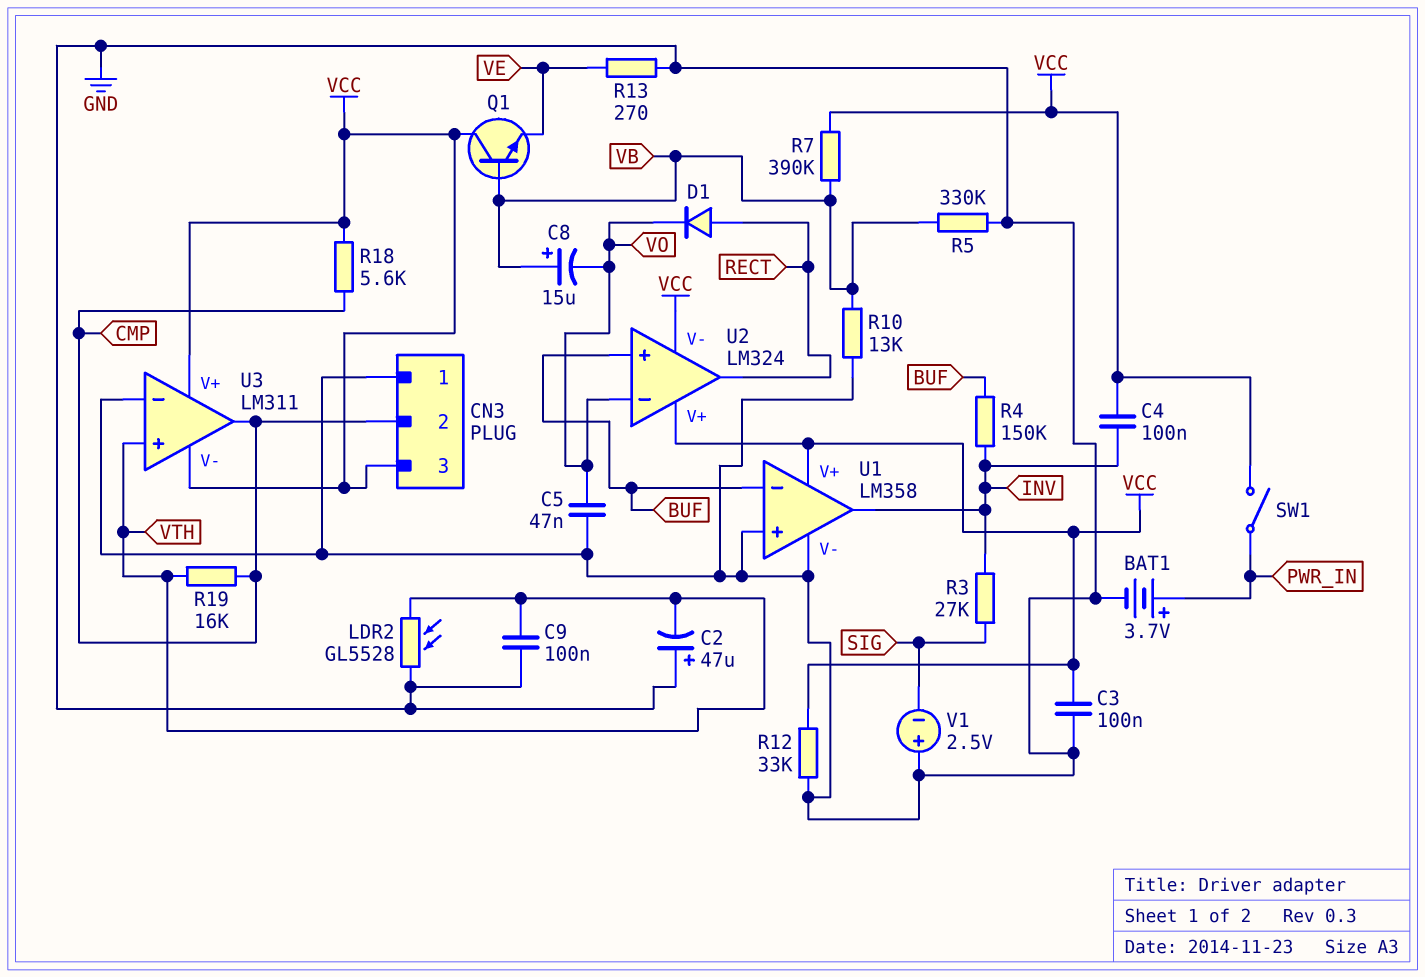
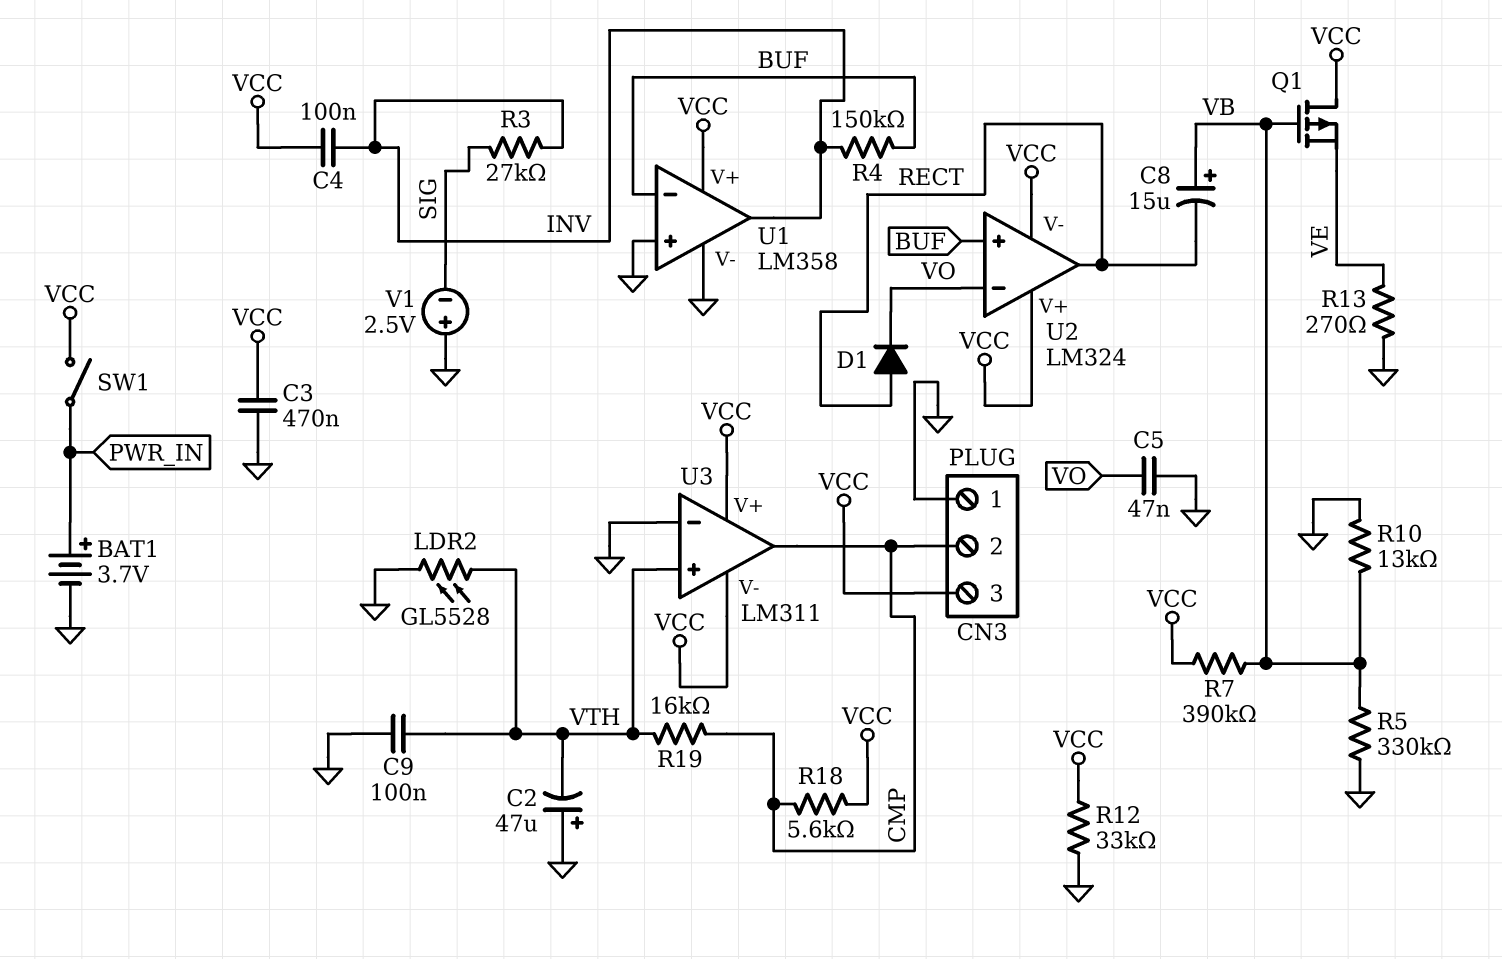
C3: 100nF (GND, VCC) -> 470nF (GND, VCC)
C8: 15uF (plus VB, minus VO) -> 15uF (plus VB, minus RECT)
Q1: NPN (B VB, C VCC, E VE) -> PMOS (G VB, D VCC, S VE)

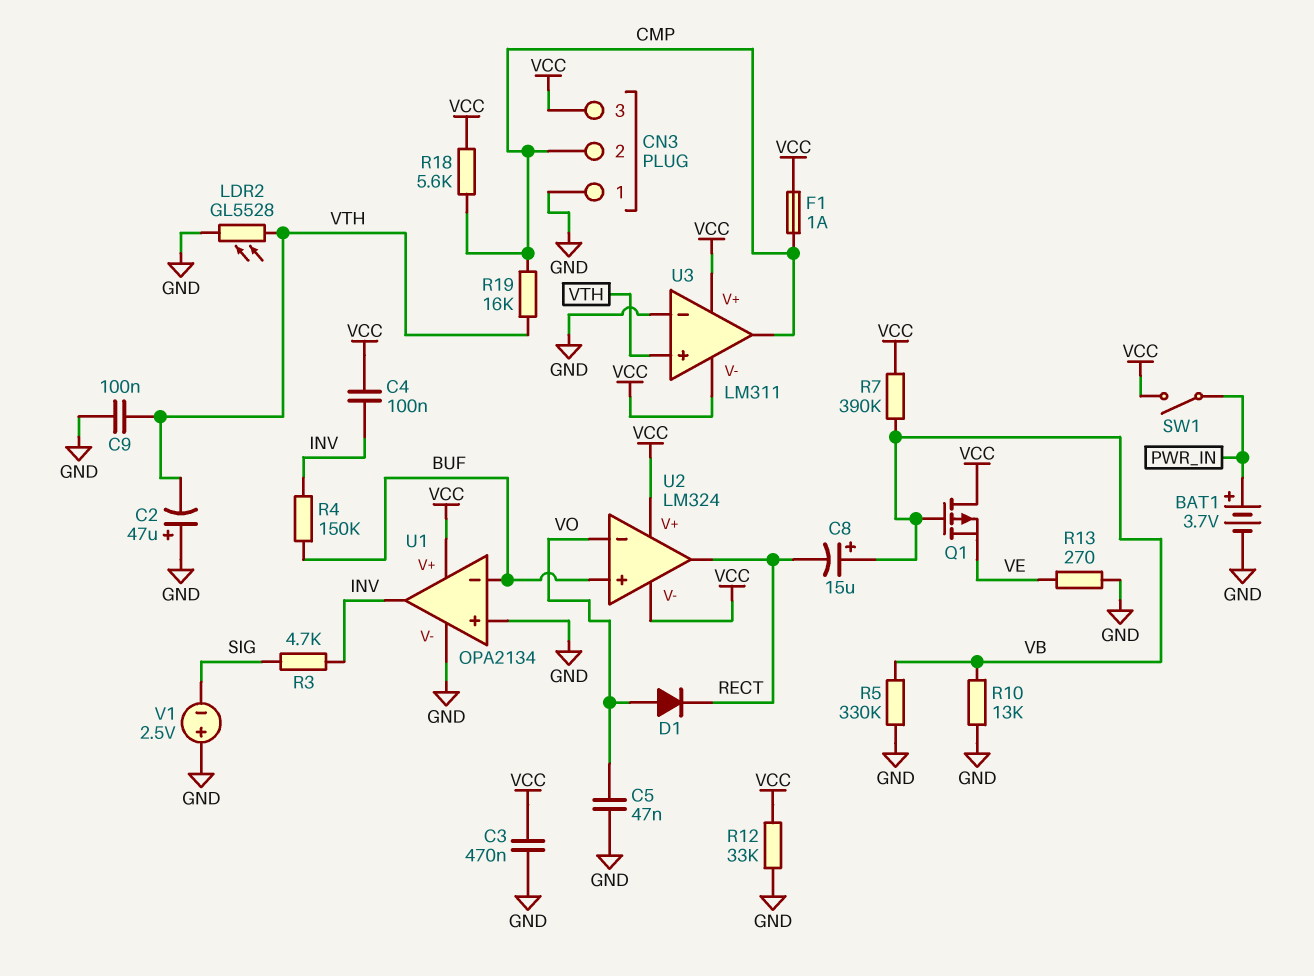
D1: diode (A RECT, K VO) -> diode (A VO, K RECT)
F1: none -> 1A (CMP, VCC)
R3: 27k (INV, SIG) -> 4.7k (INV, SIG)
U1: LM358 -> OPA2134

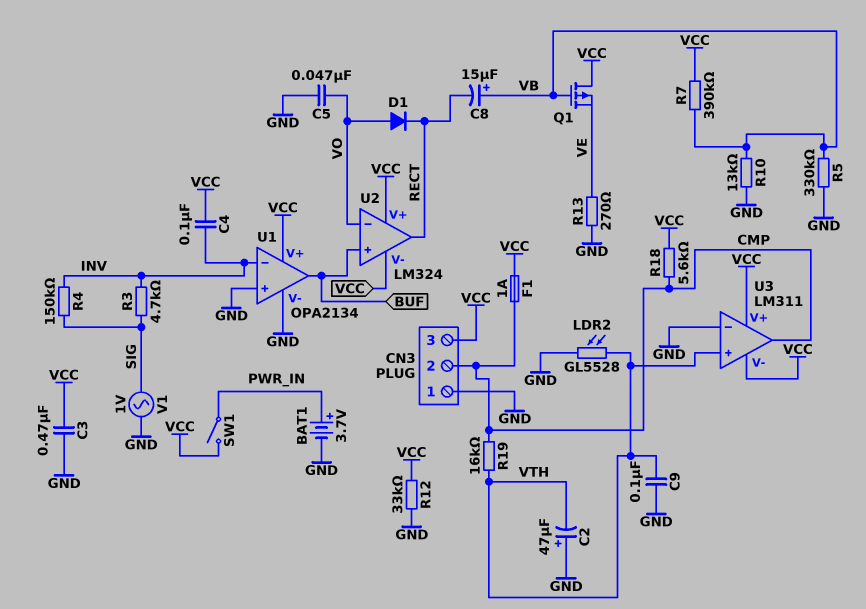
R4: 150k (BUF, INV) -> 150k (INV, SIG)
U1 pin in-: BUF -> INV
U1 pin out: INV -> BUF
V1: 2.5V (plus GND, minus SIG) -> AC 1V (GND, SIG)

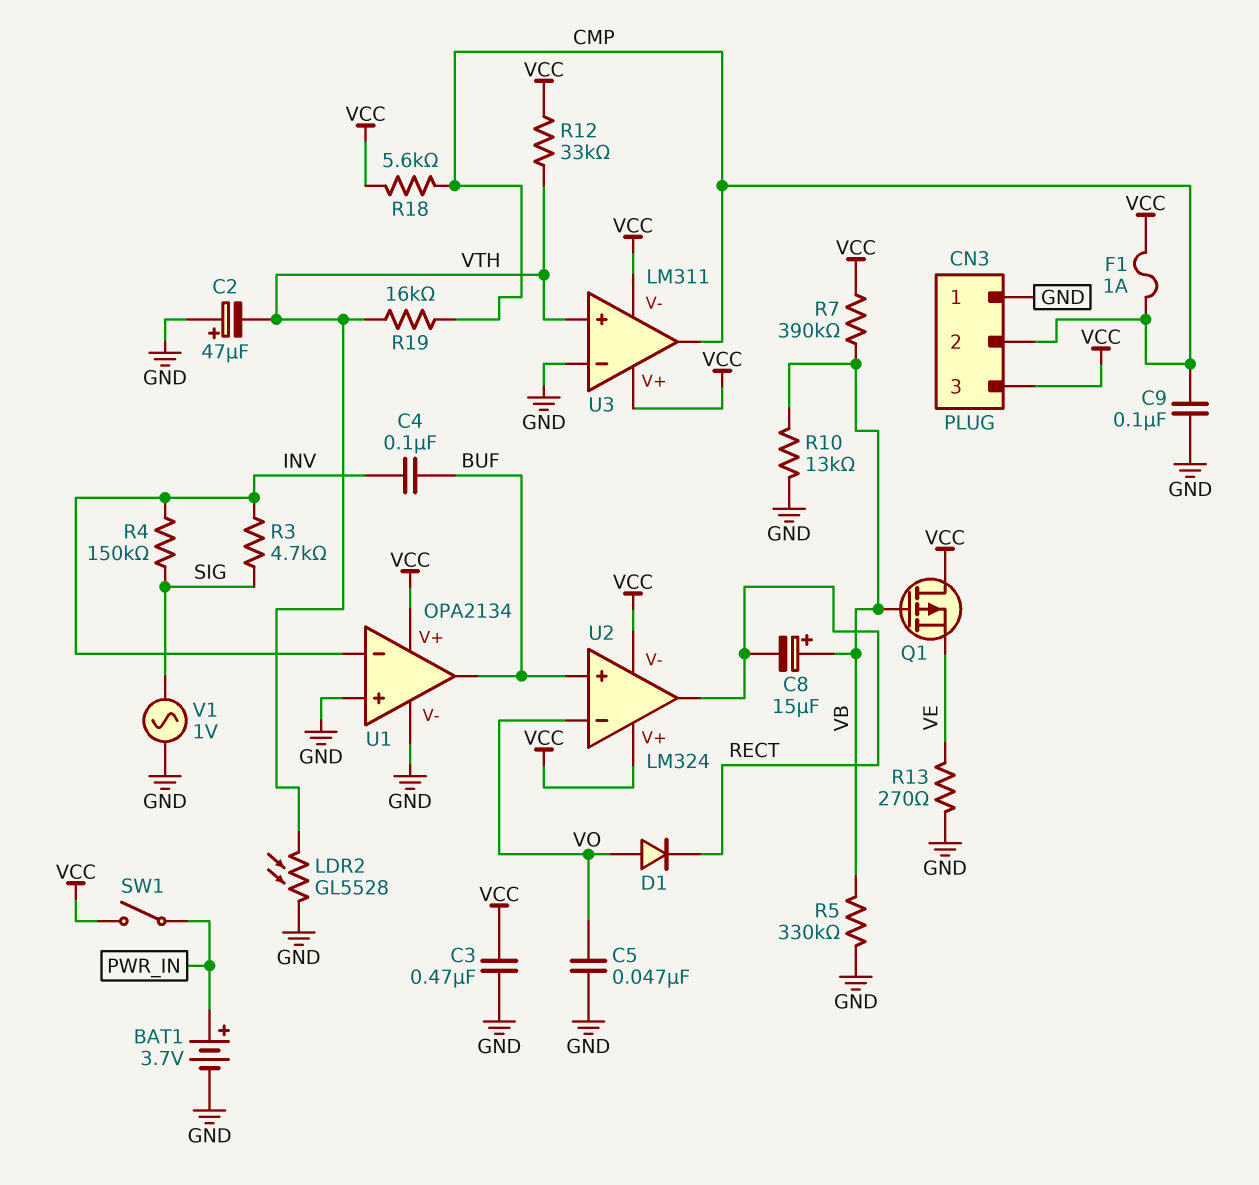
C4: 100nF (INV, VCC) -> 100nF (BUF, INV)
C9: 100nF (GND, VTH) -> 100nF (CMP, GND)
R12: 33k (GND, VCC) -> 33k (VCC, VTH)

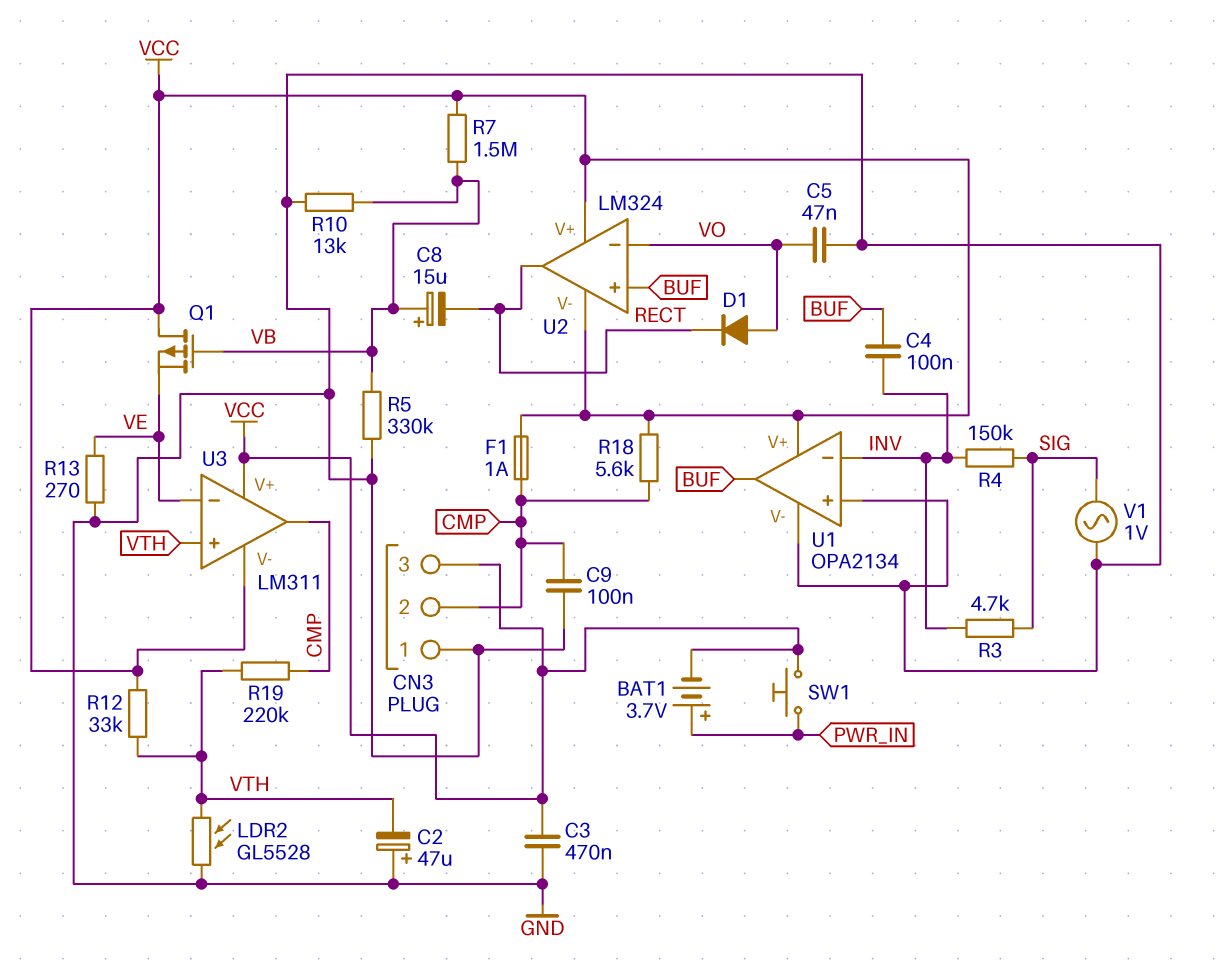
BAT1: 3.7V (plus PWR_IN, minus GND) -> 3.7V (plus PWR_IN, minus VCC)
R7: 390k (VB, VCC) -> 1.5M (VB, VCC)
R19: 16k (CMP, VTH) -> 220k (CMP, VTH)
SW1: switch (PWR_IN, VCC) -> button (PWR_IN, VCC)
U3 pin in-: GND -> VE

